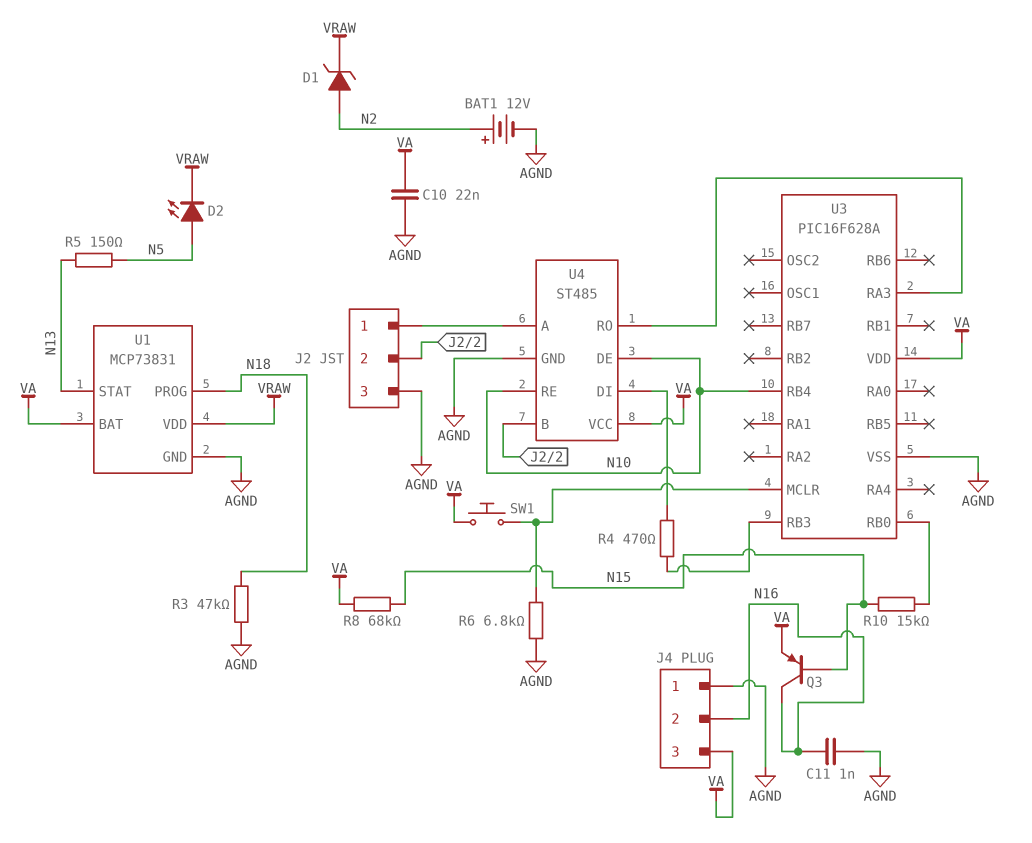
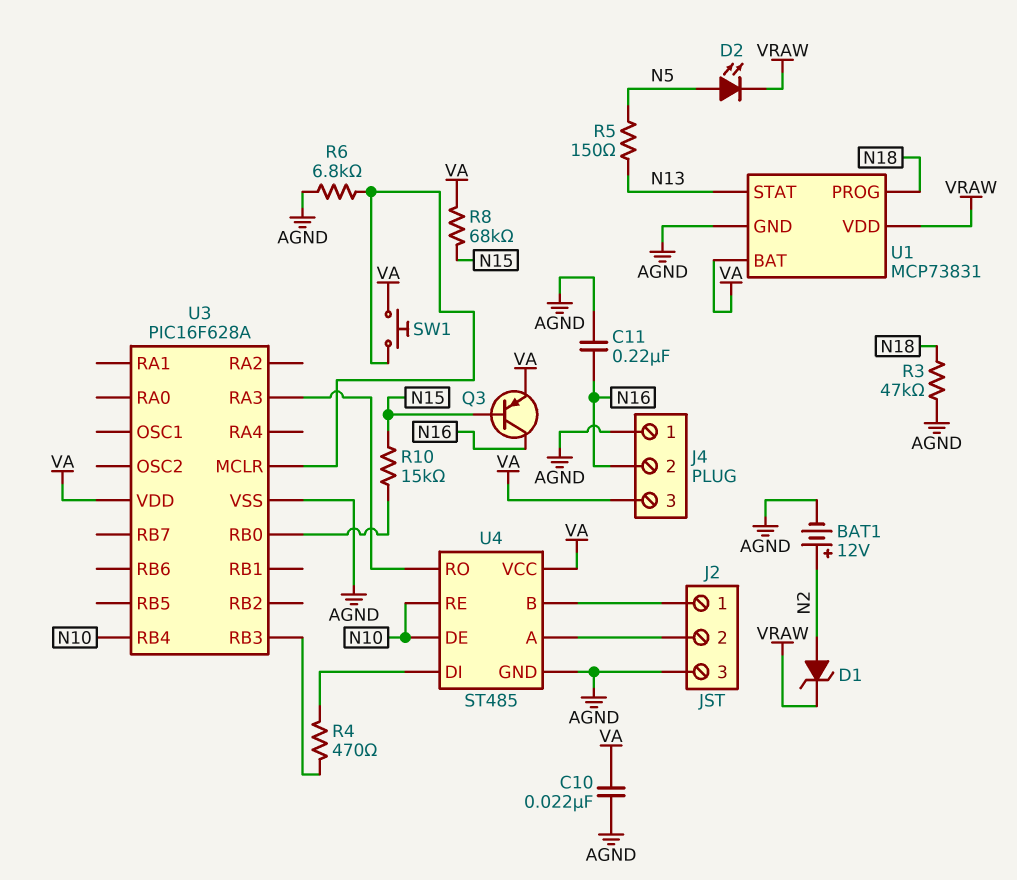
C11: 1nF (AGND, N16) -> 220nF (AGND, N16)
U4 pin A: J2/1 -> J2/2
U4 pin B: J2/2 -> J2/1

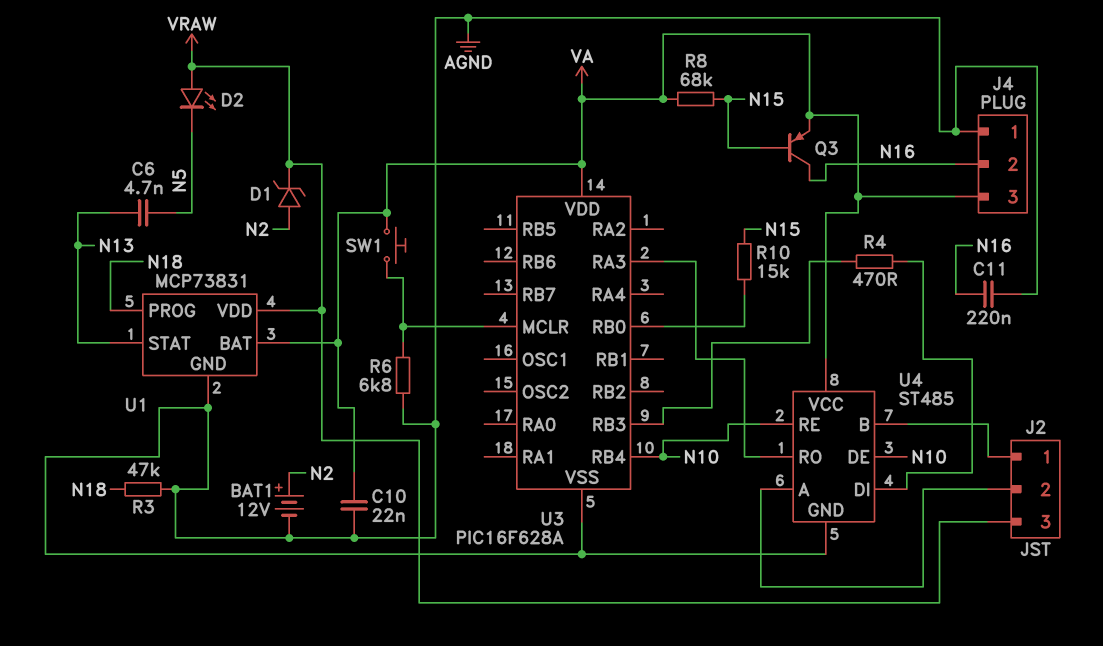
C6: none -> 4.7nF (N5, N13)
D2: LED (A N5, K VRAW) -> LED (A VRAW, K N5)
J2 pin 3: AGND -> VRAW
R5: 150 (N5, N13) -> none

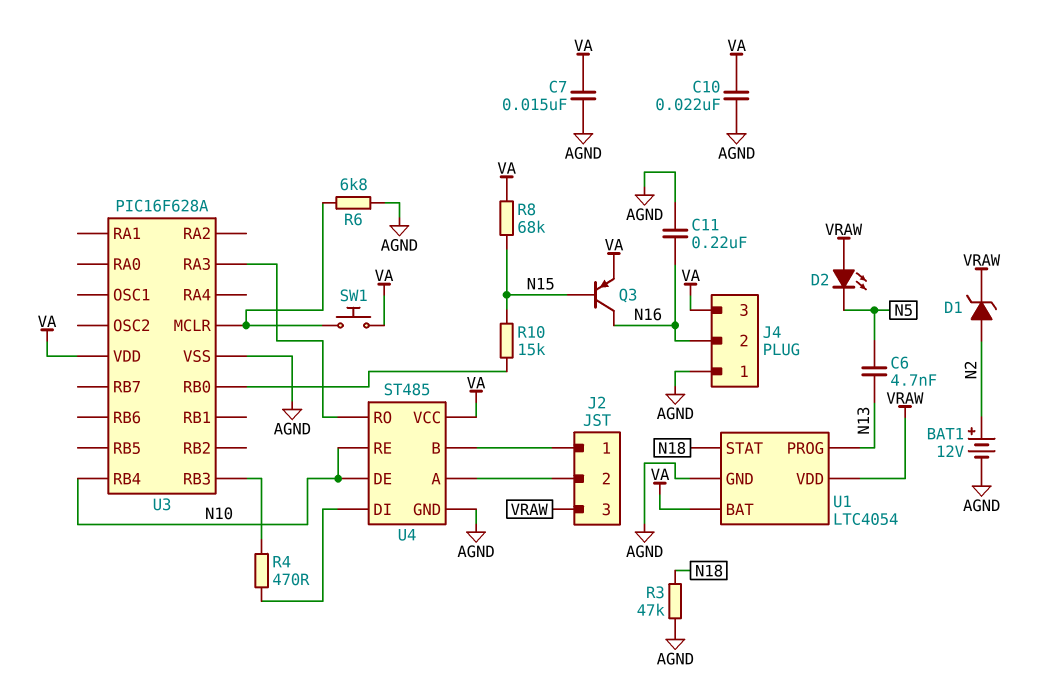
C7: none -> 15nF (AGND, VA)
U1: MCP73831 -> LTC4054
U1 pin PROG: N18 -> N13
U1 pin STAT: N13 -> N18

